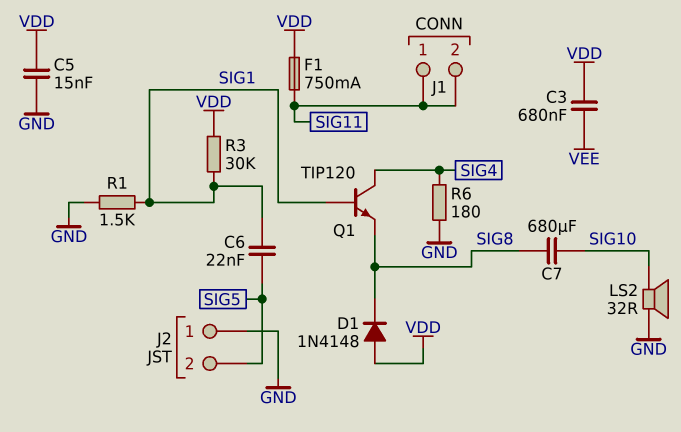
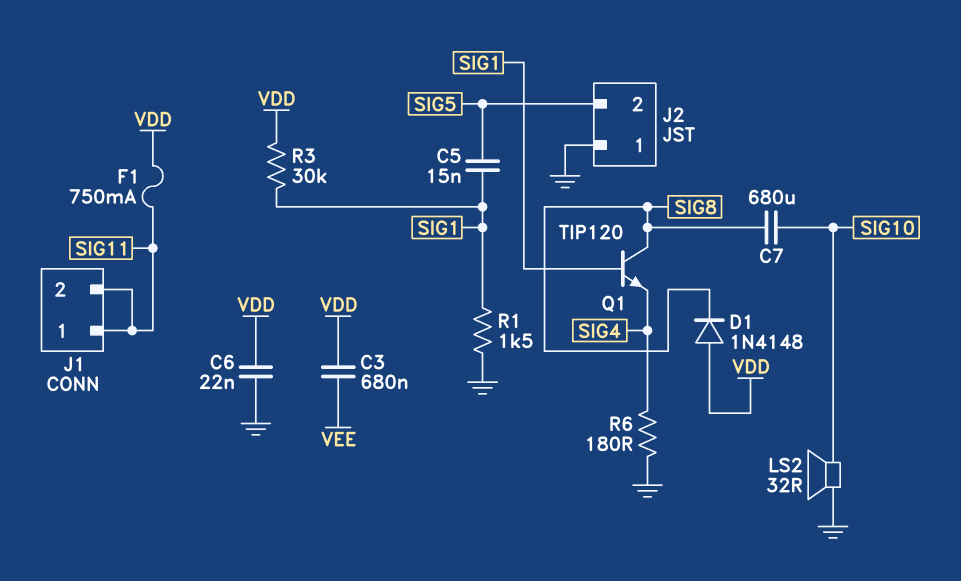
C5: 15nF (GND, VDD) -> 15nF (SIG1, SIG5)
C6: 22nF (SIG1, SIG5) -> 22nF (GND, VDD)
Q1: NPN TIP120 (B SIG1, C SIG4, E SIG8) -> NPN TIP120 (B SIG1, C SIG8, E SIG4)

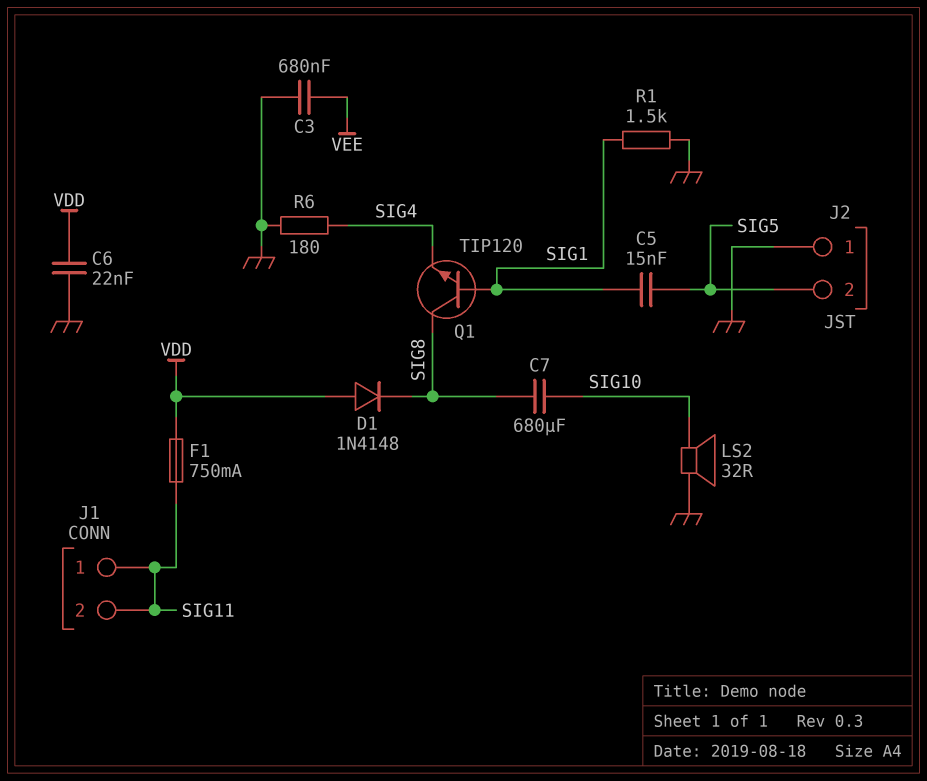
C3: 680nF (VDD, VEE) -> 680nF (GND, VEE)
R3: 30k (SIG1, VDD) -> none

